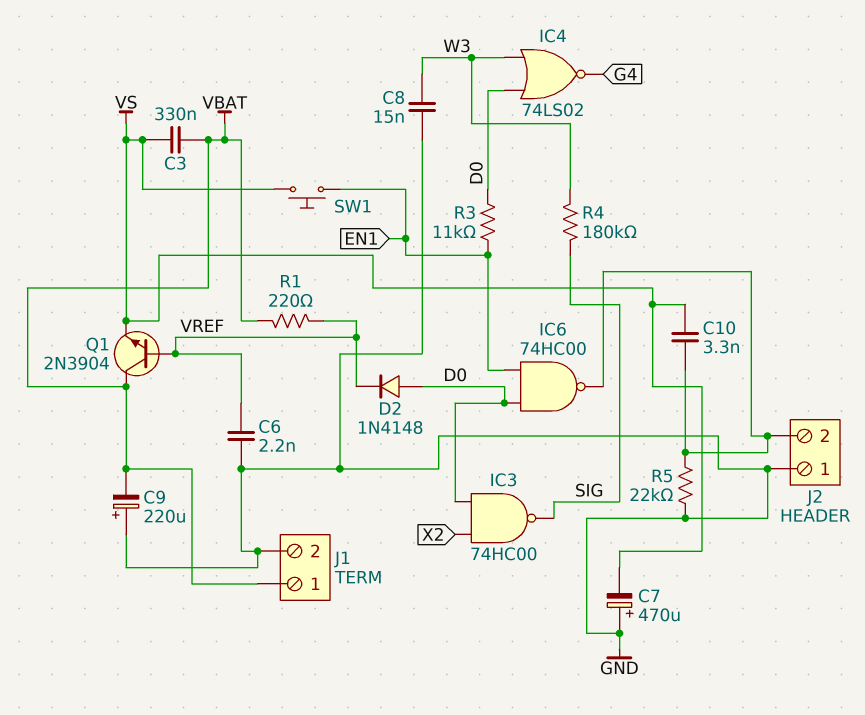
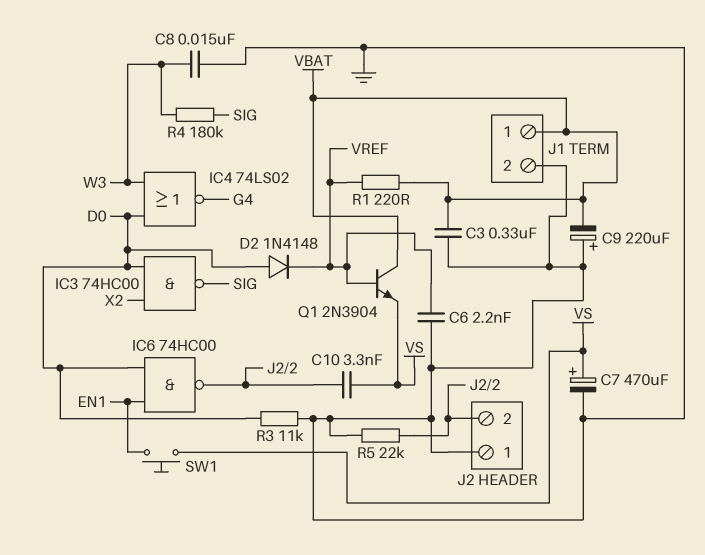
C3: 330nF (VBAT, VS) -> 330nF (GND, VBAT)
C7: 470uF (plus GND, minus VS) -> 470uF (plus VS, minus GND)
R3: 11k (D0, EN1) -> 11k (D0, GND)

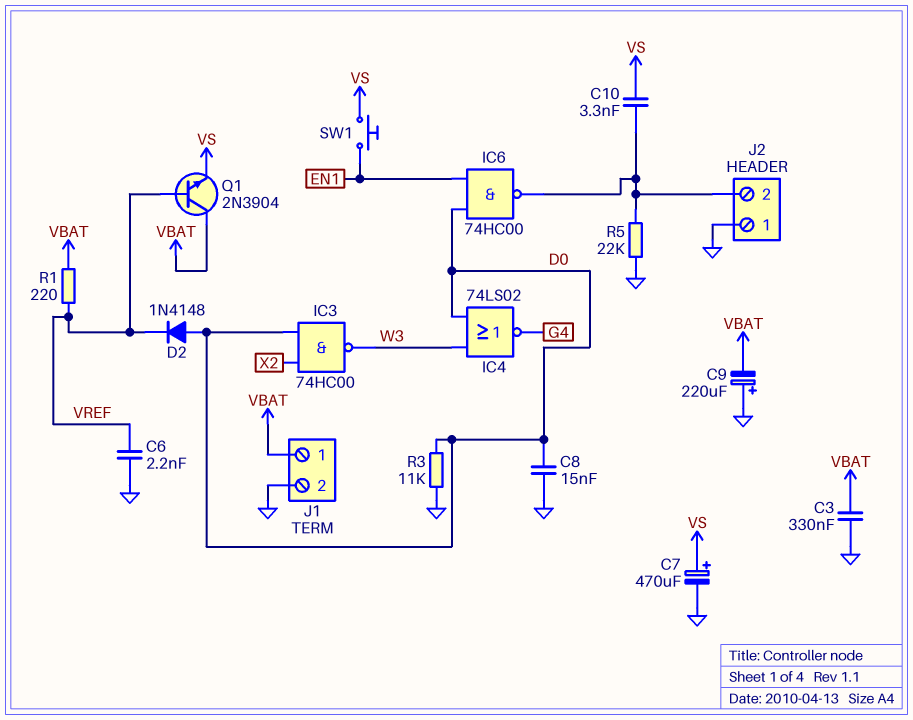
C8: 15nF (GND, W3) -> 15nF (D0, GND)
IC3: NAND 74HC00 (in D0, in X2, out SIG) -> NAND 74HC00 (in D0, in X2, out W3)
R4: 180k (SIG, W3) -> none

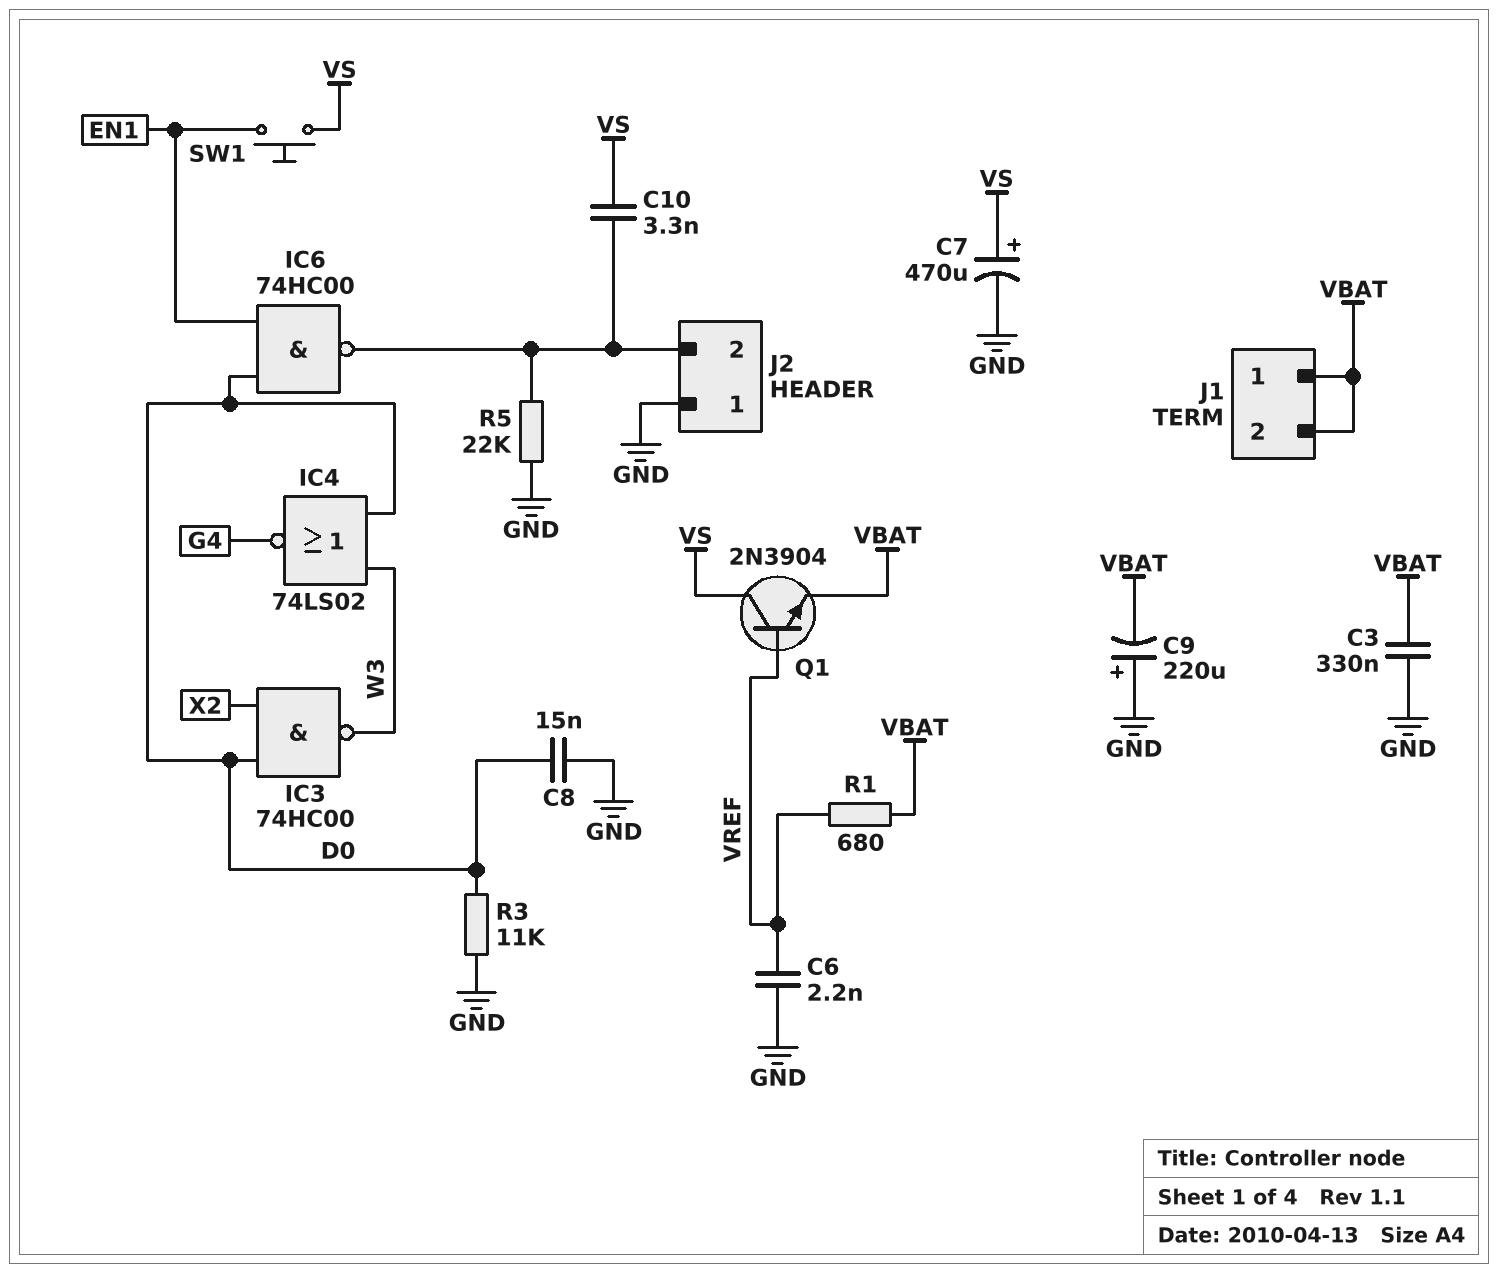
D2: diode 1N4148 (A D0, K VREF) -> none
J1 pin 2: GND -> VBAT
Q1: NPN 2N3904 (B VREF, C VBAT, E VS) -> NPN 2N3904 (B VREF, C VS, E VBAT)
R1: 220 (VBAT, VREF) -> 680 (VBAT, VREF)

